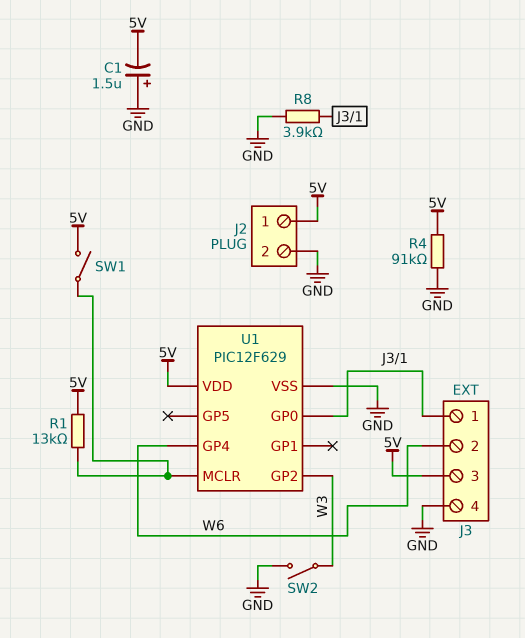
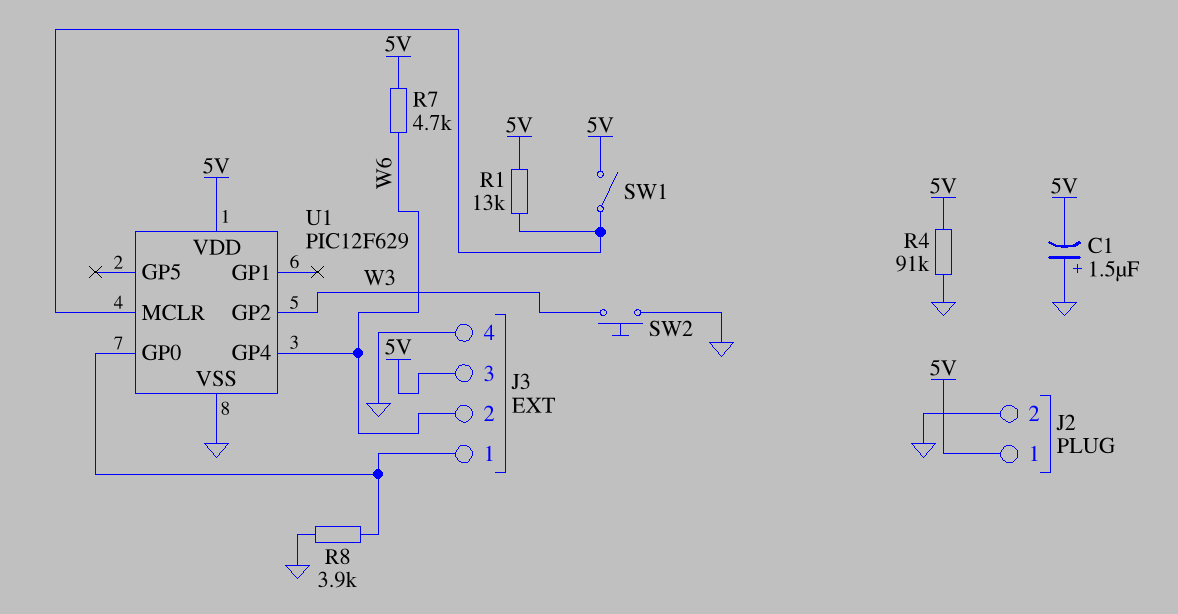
R7: none -> 4.7k (5V, W6)
SW2: switch (GND, W3) -> button (GND, W3)

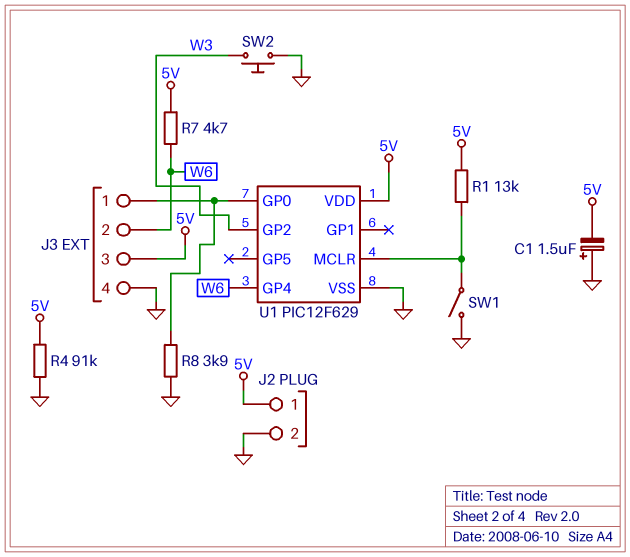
SW1: switch (5V, U1/MCLR) -> switch (GND, U1/MCLR)

